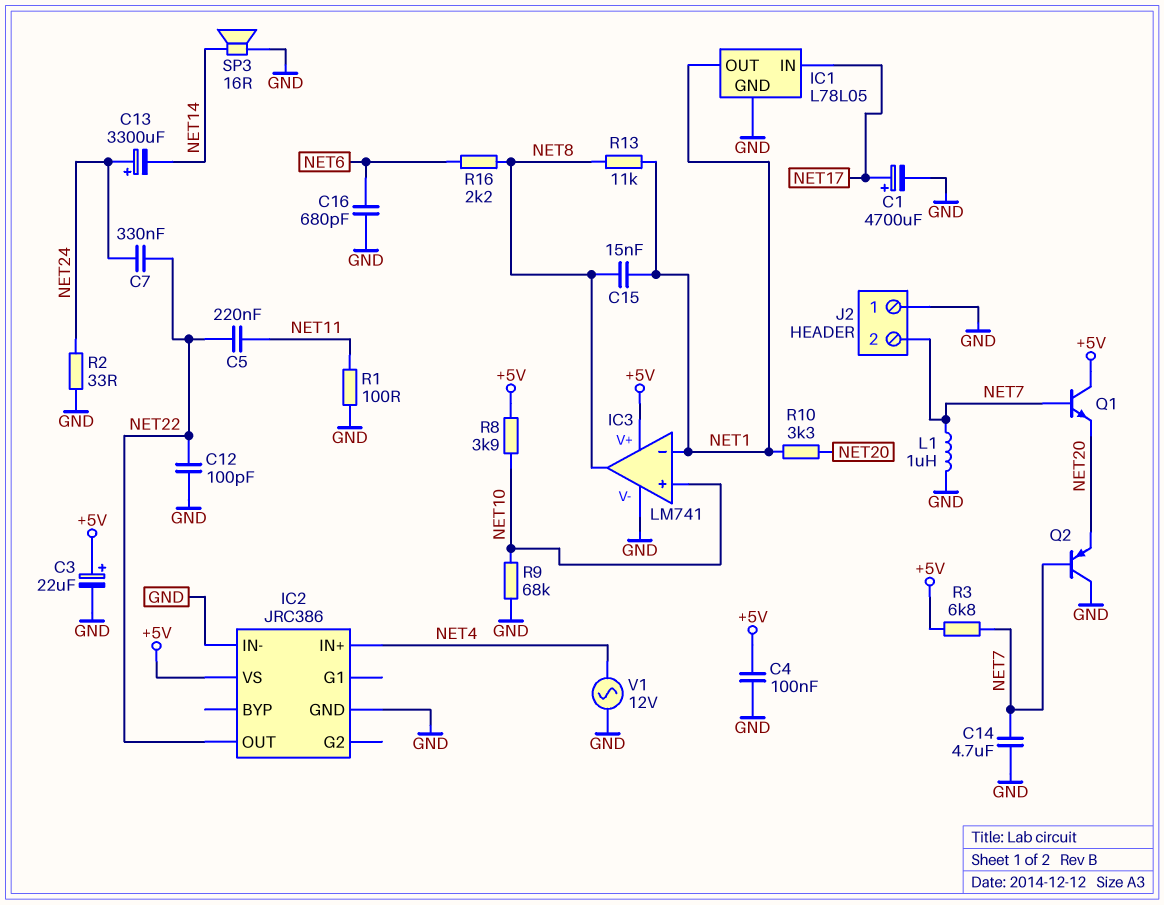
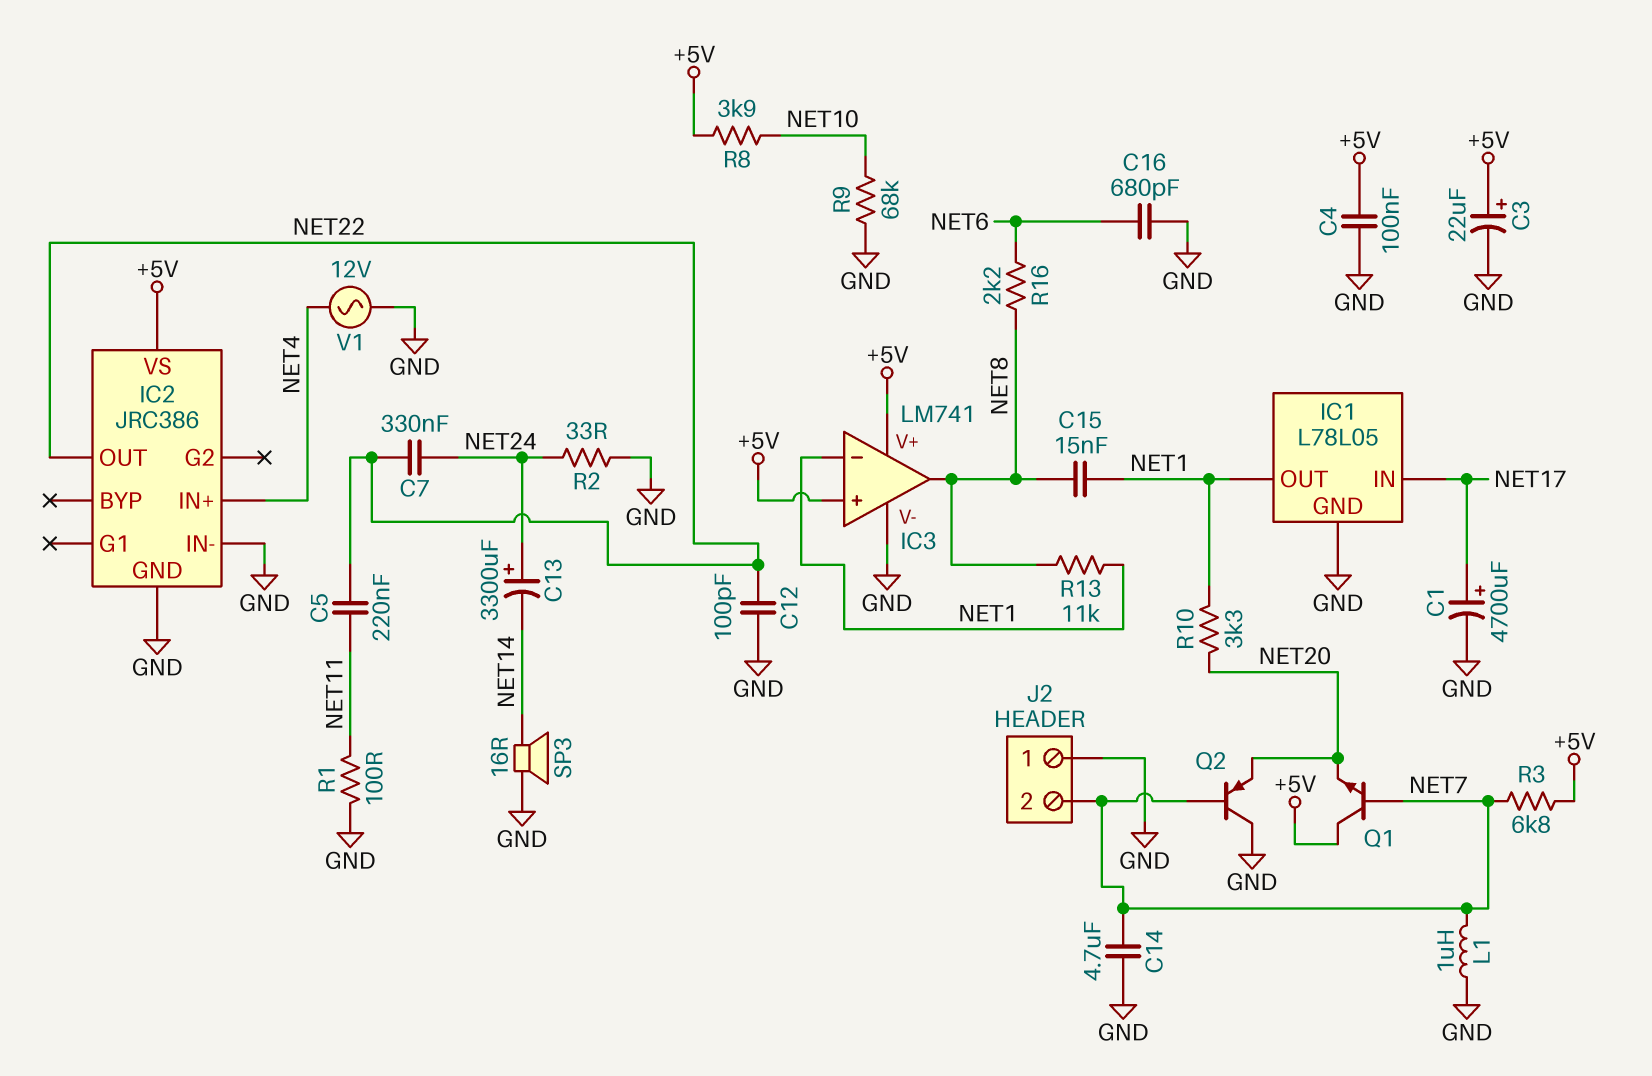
IC3 pin in+: NET10 -> +5V

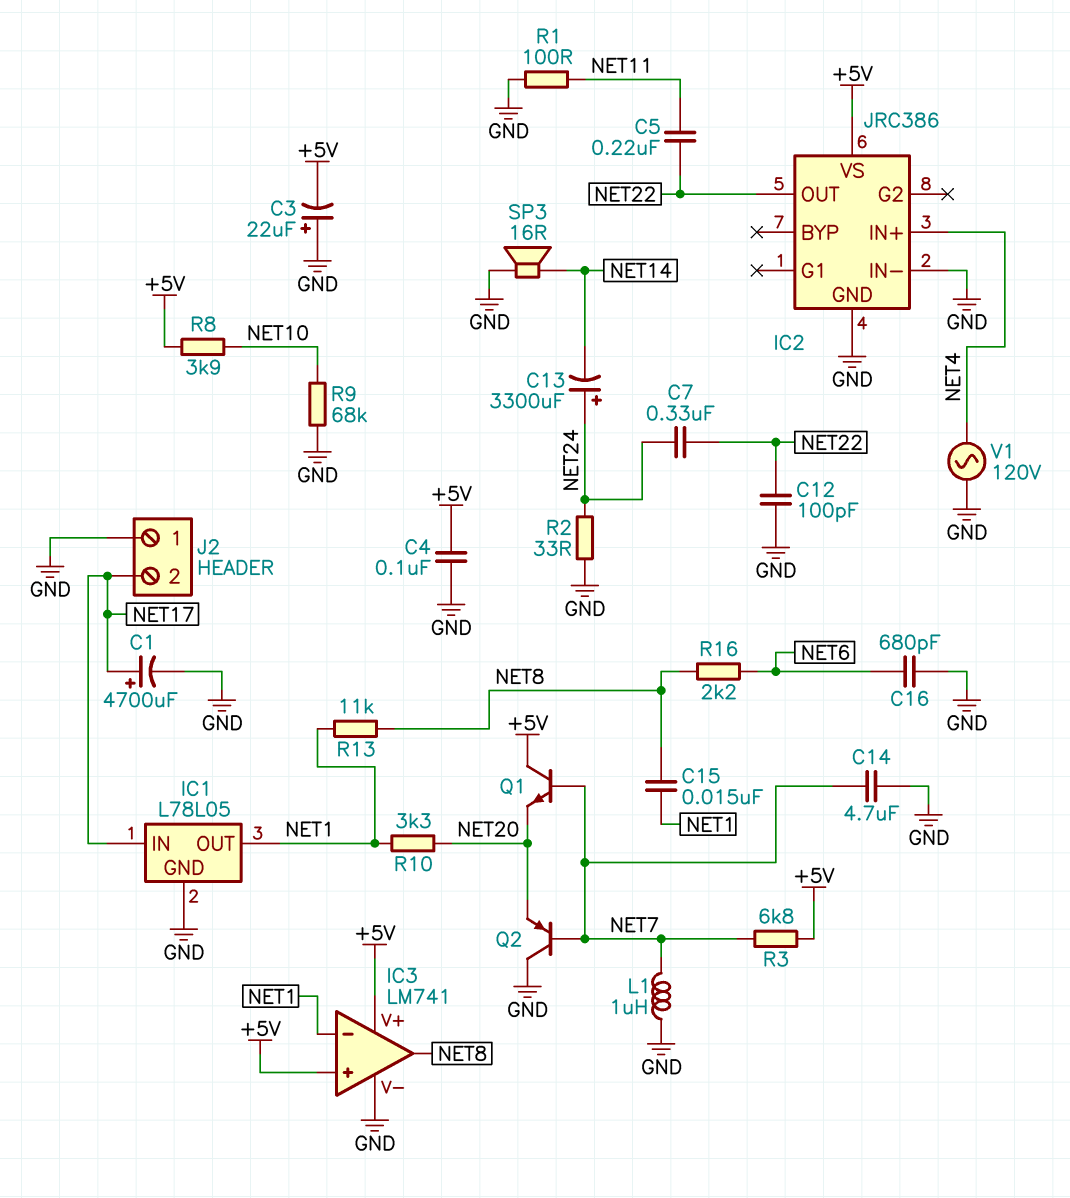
C3: 22uF (plus +5V, minus GND) -> 22uF (plus GND, minus +5V)
J2 pin 2: NET7 -> NET17
V1: AC 12V (GND, NET4) -> AC 120V (GND, NET4)

